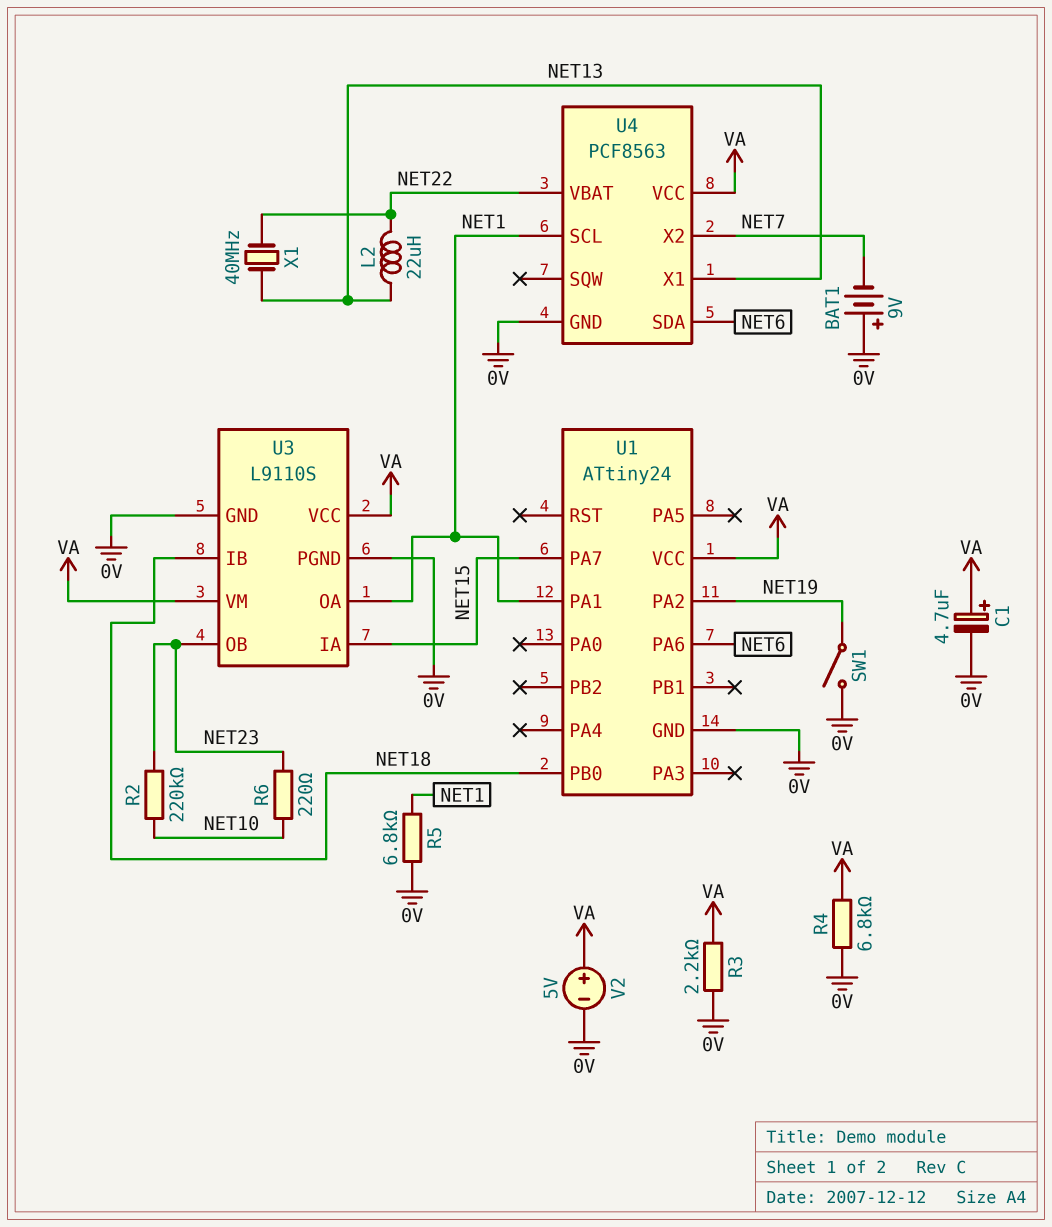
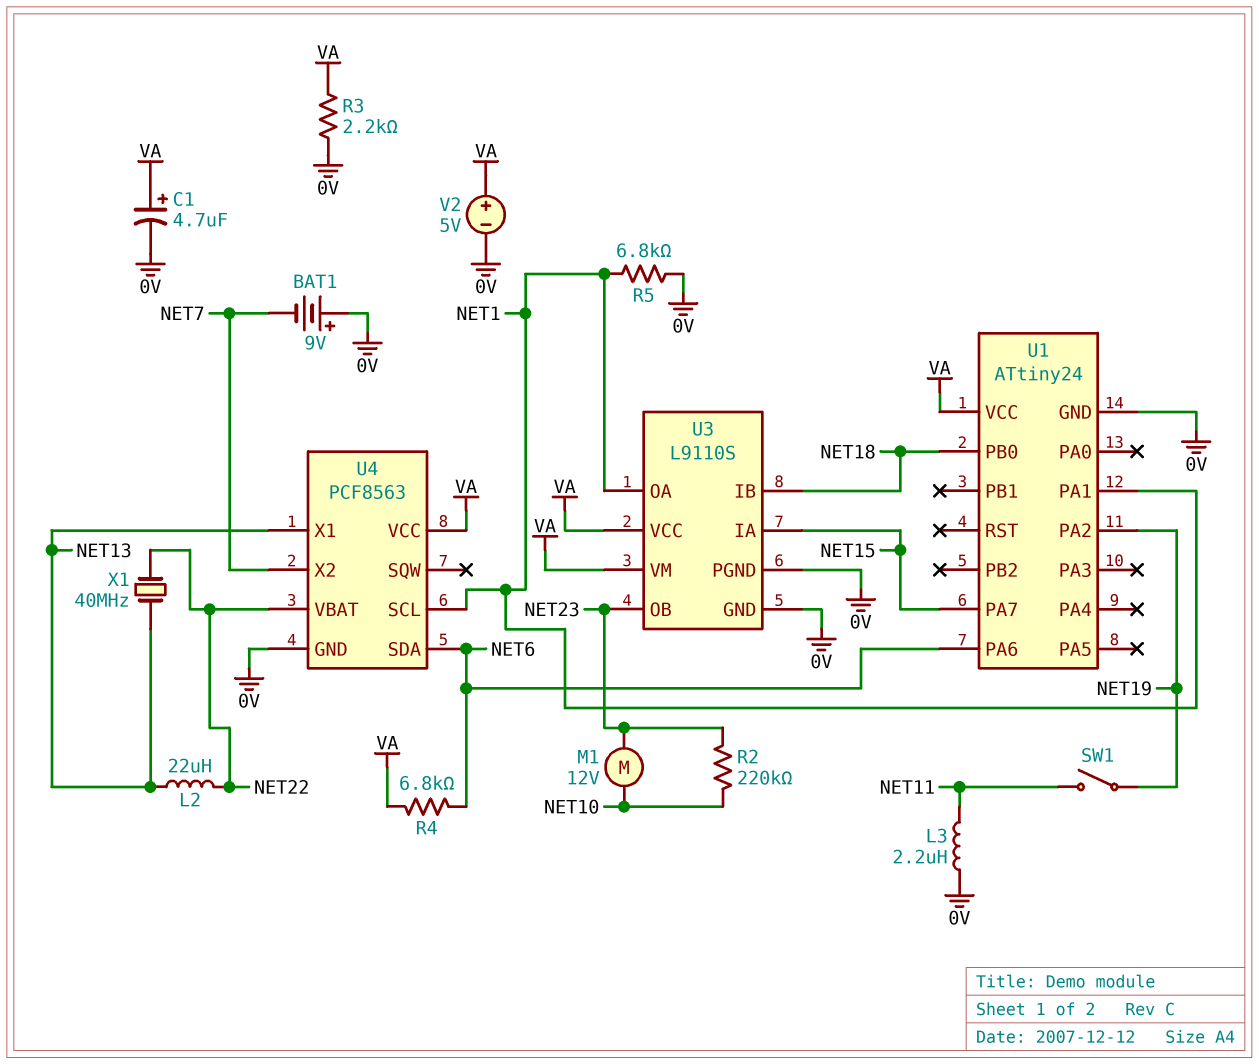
L3: none -> 2.2uH (0V, NET11)
M1: none -> motor 12V (NET10, NET23)
R4: 6.8k (0V, VA) -> 6.8k (NET6, VA)
R6: 220 (NET10, NET23) -> none
SW1: switch (0V, NET19) -> switch (NET11, NET19)

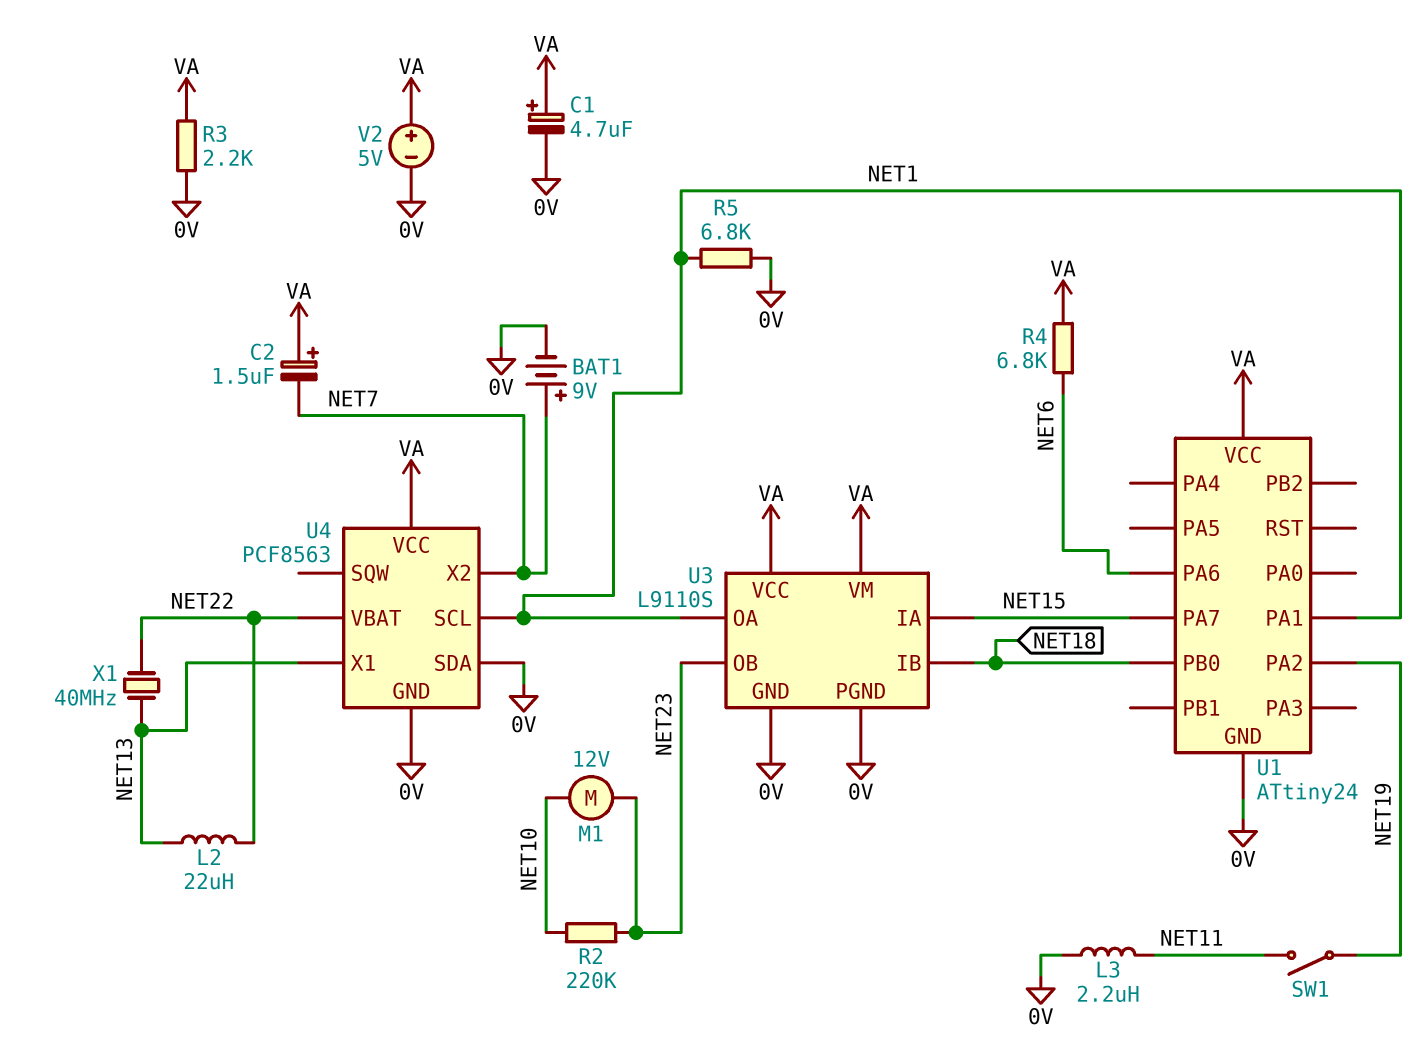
BAT1: 9V (plus 0V, minus NET7) -> 9V (plus NET7, minus 0V)
C2: none -> 1.5uF (plus VA, minus NET7)
U4 pin SDA: NET6 -> 0V

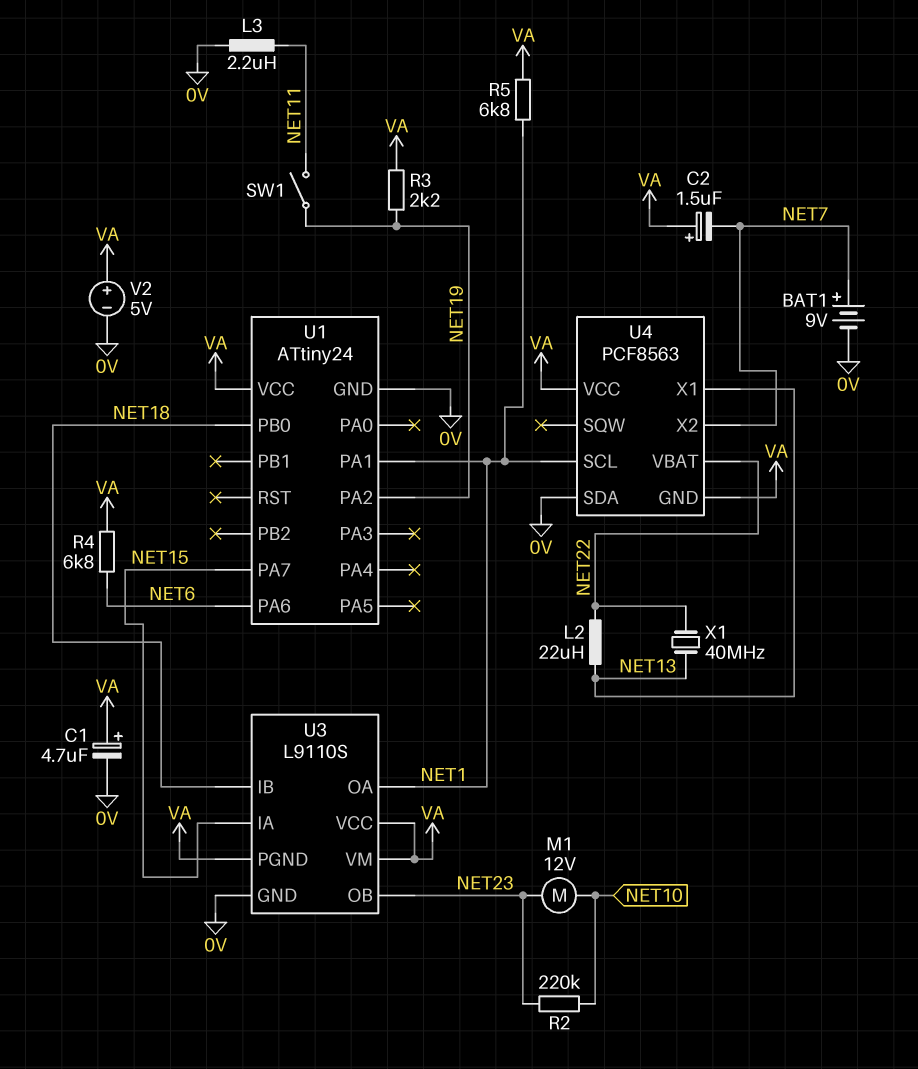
R3: 2.2k (0V, VA) -> 2.2k (NET19, VA)
R5: 6.8k (0V, NET1) -> 6.8k (NET1, VA)
U3 pin PGND: 0V -> VA
U4 pin GND: 0V -> VA

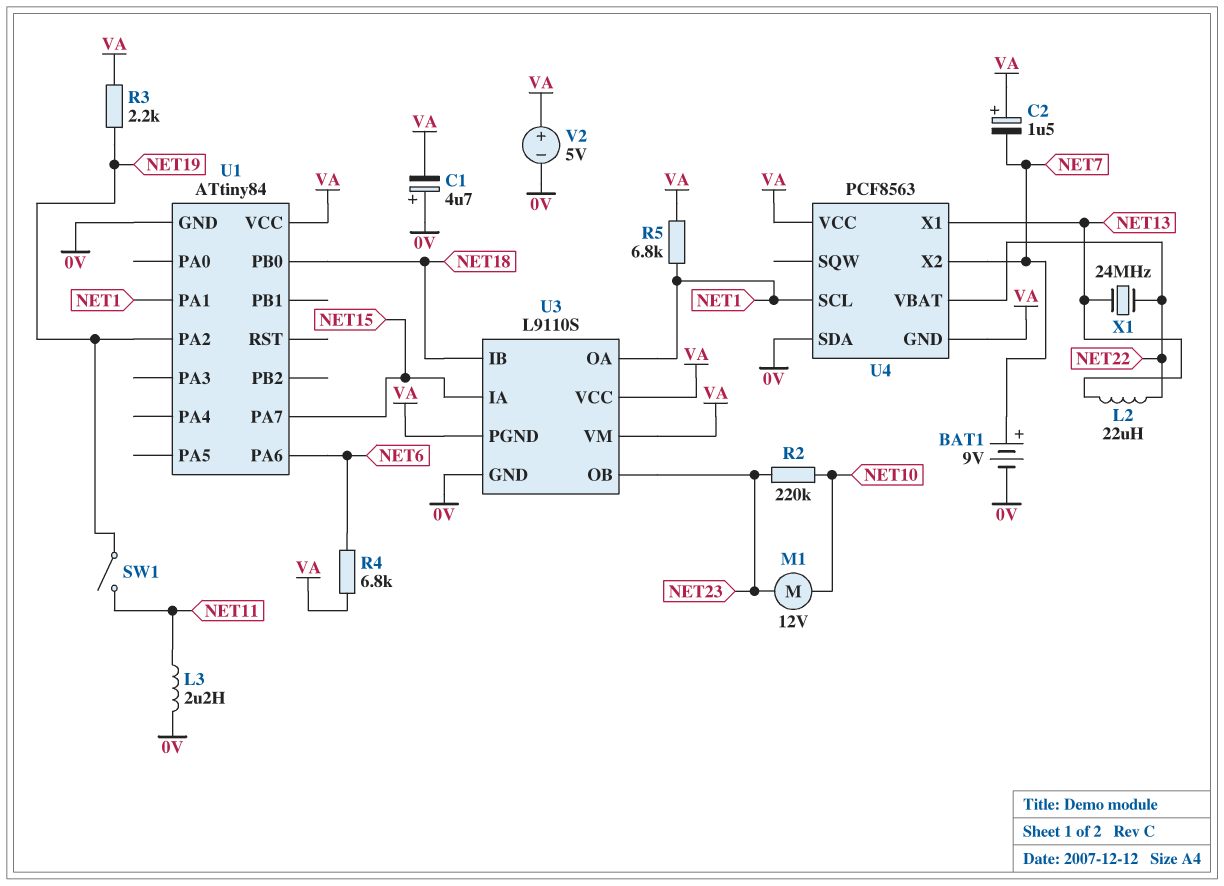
C1: 4.7uF (plus VA, minus 0V) -> 4.7uF (plus 0V, minus VA)
U1: ATtiny24 -> ATtiny84
X1: 40MHz (NET13, NET22) -> 24MHz (NET13, NET22)

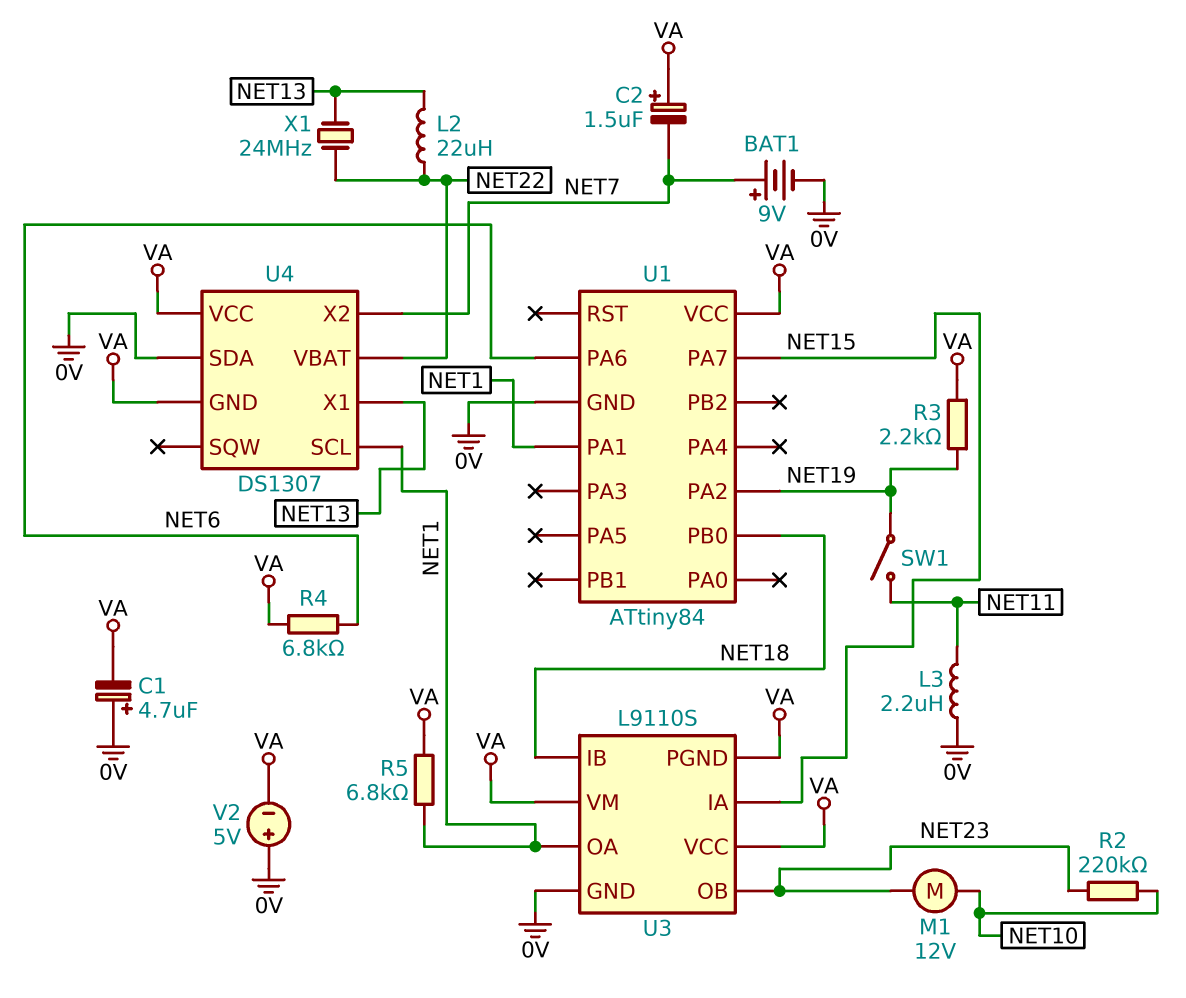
U4: PCF8563 -> DS1307
V2: 5V (plus VA, minus 0V) -> 5V (plus 0V, minus VA)

